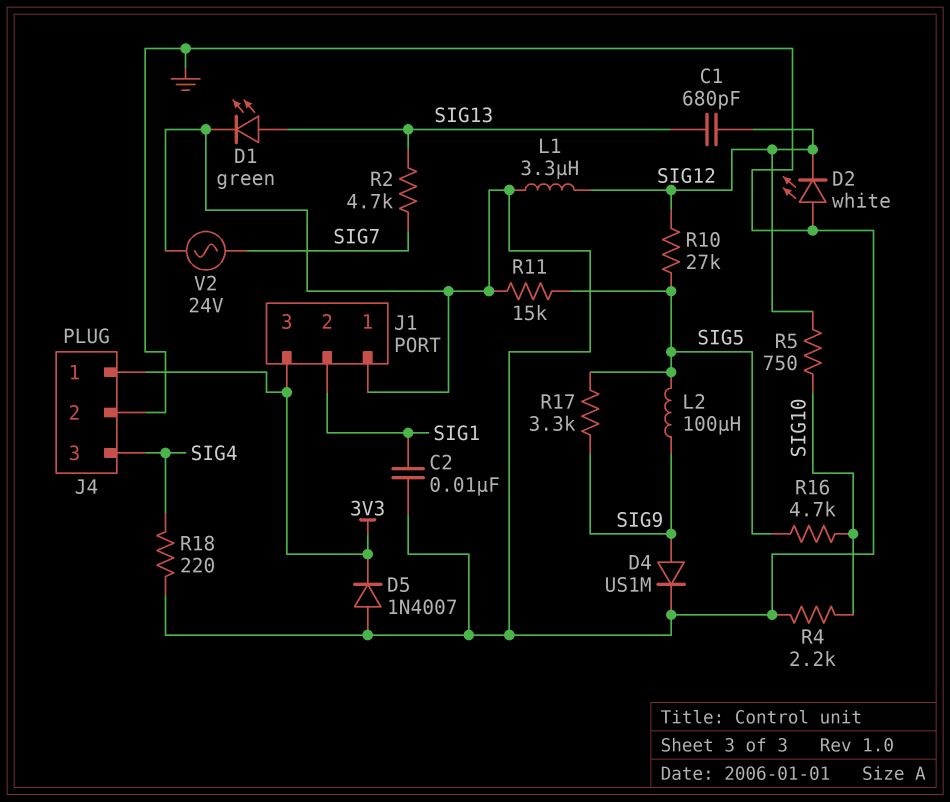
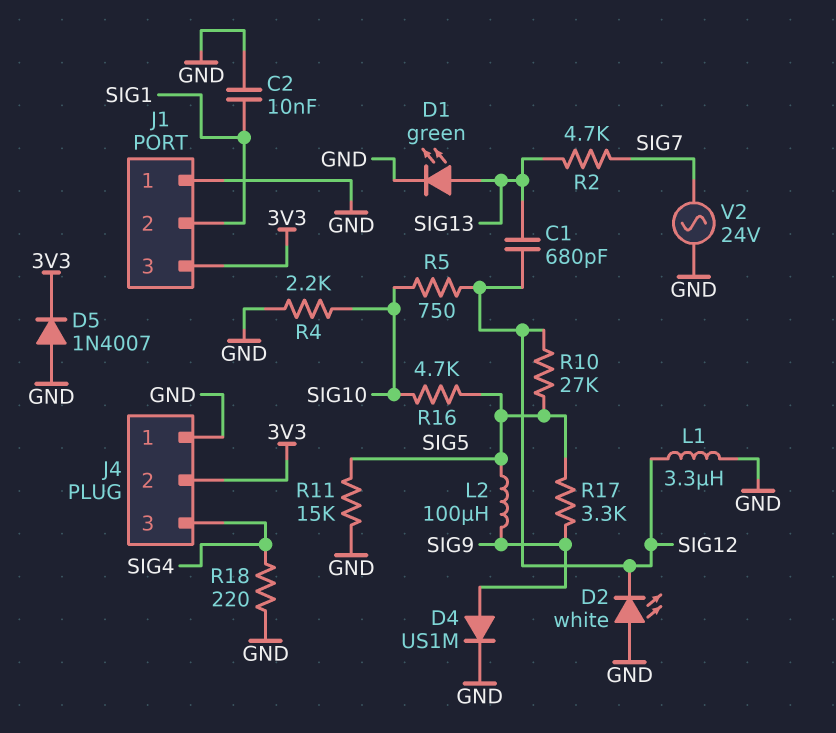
J4 pin 1: 3V3 -> GND
J4 pin 2: GND -> 3V3

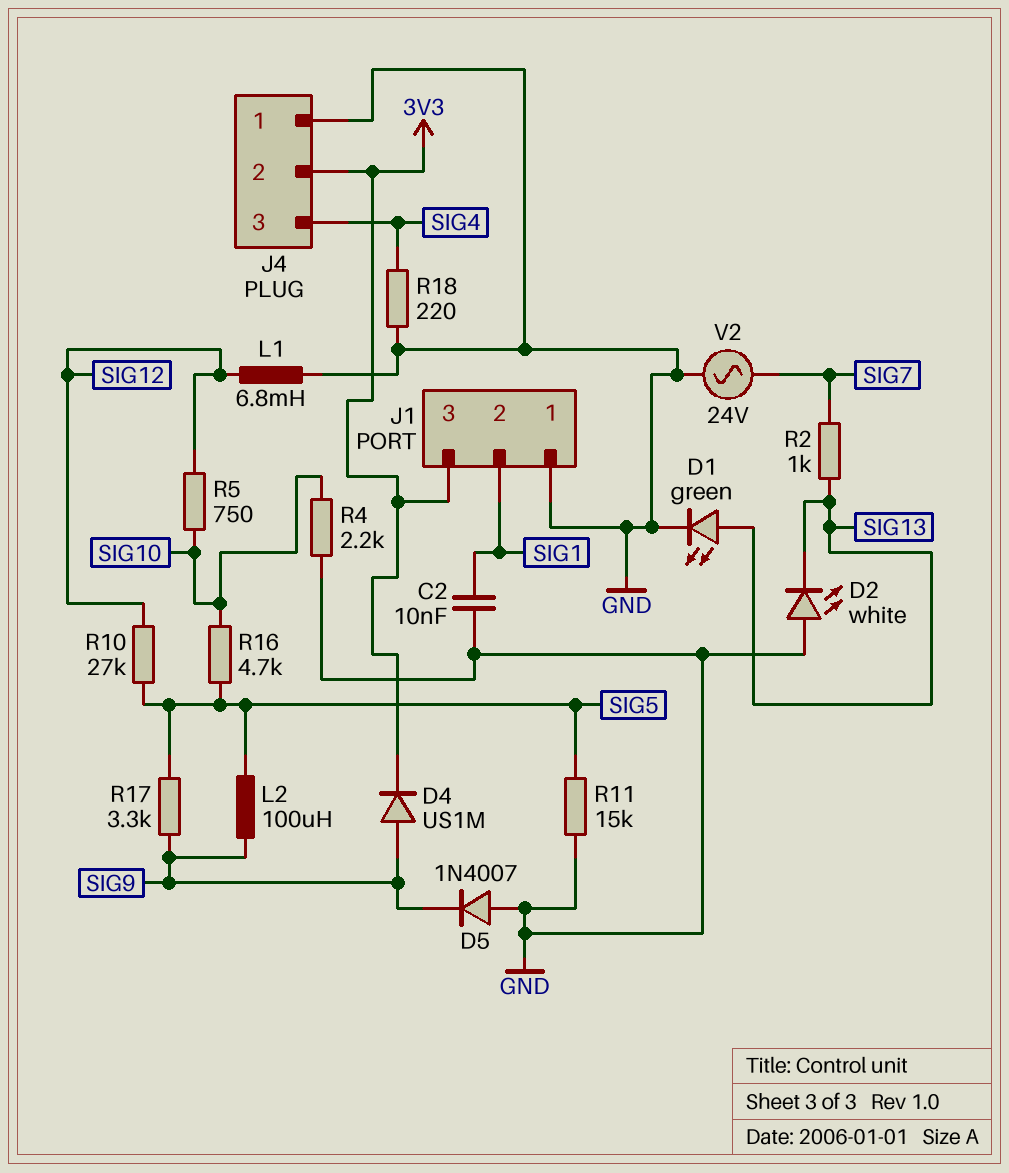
C1: 680pF (SIG12, SIG13) -> none
D2: LED white (A GND, K SIG12) -> LED white (A GND, K SIG13)
D4: diode US1M (A SIG9, K GND) -> diode US1M (A SIG9, K 3V3)
D5: diode 1N4007 (A GND, K 3V3) -> diode 1N4007 (A GND, K SIG9)
L1: 3.3uH (GND, SIG12) -> 6.8mH (GND, SIG12)
R2: 4.7k (SIG7, SIG13) -> 1k (SIG7, SIG13)

